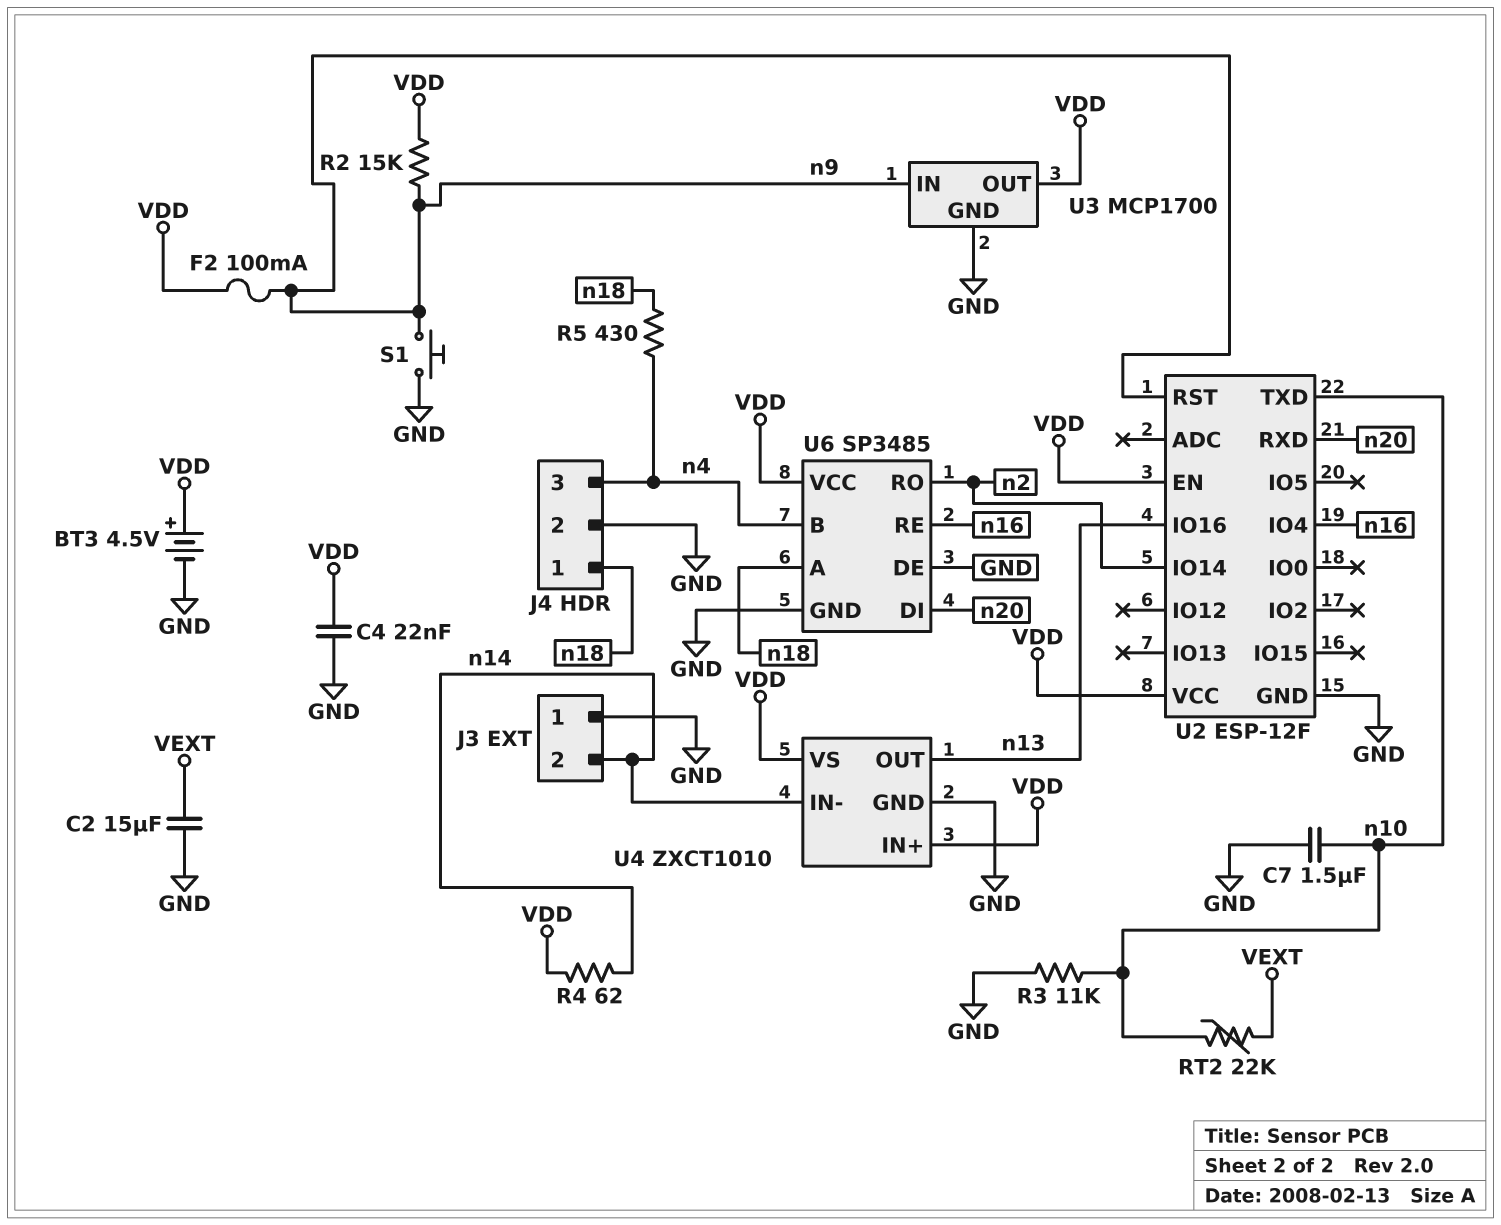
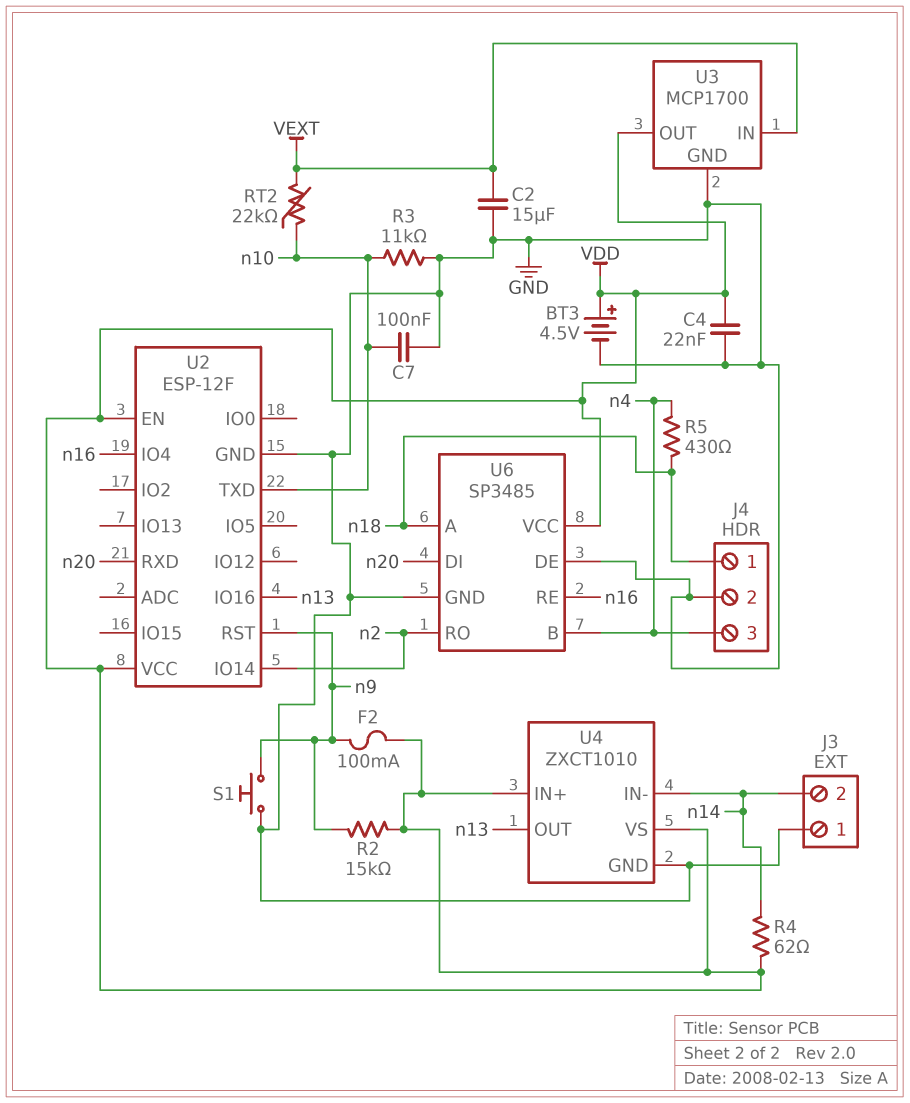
C7: 1.5uF (GND, n10) -> 100nF (GND, n10)
U3 pin IN: n9 -> VEXT

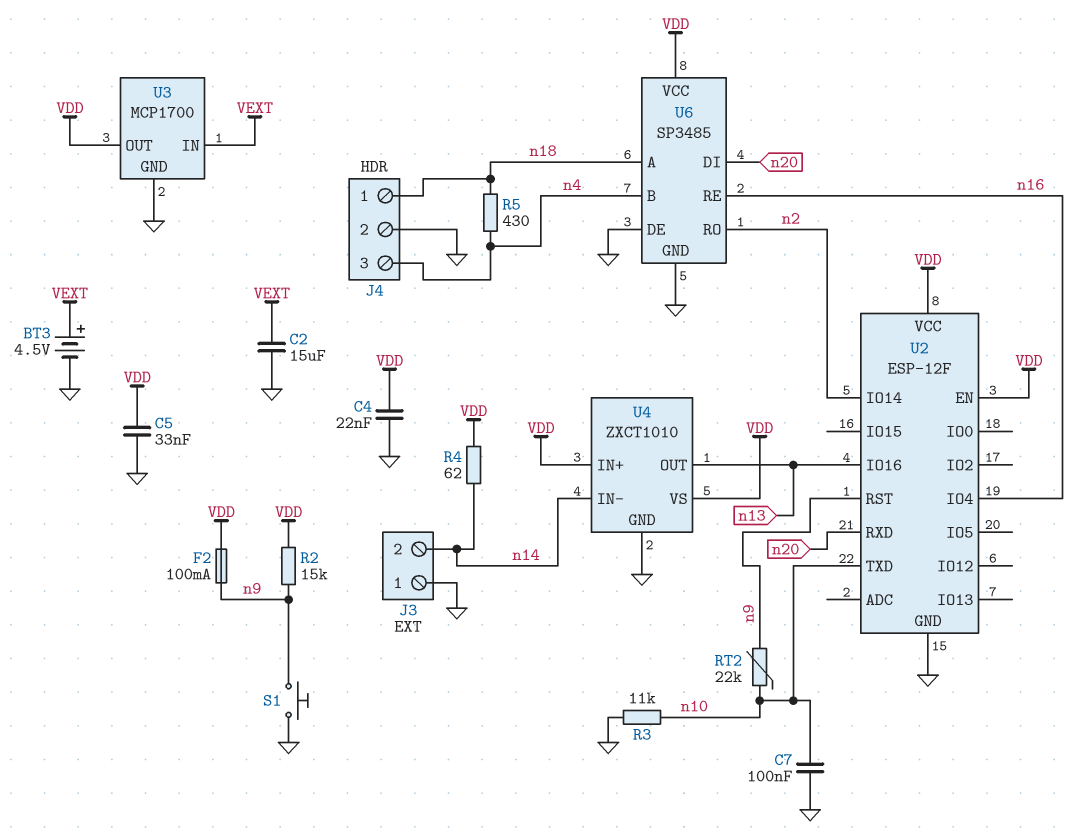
BT3: 4.5V (plus VDD, minus GND) -> 4.5V (plus VEXT, minus GND)
C5: none -> 33nF (GND, VDD)
RT2: 22k (VEXT, n10) -> 22k (n9, n10)

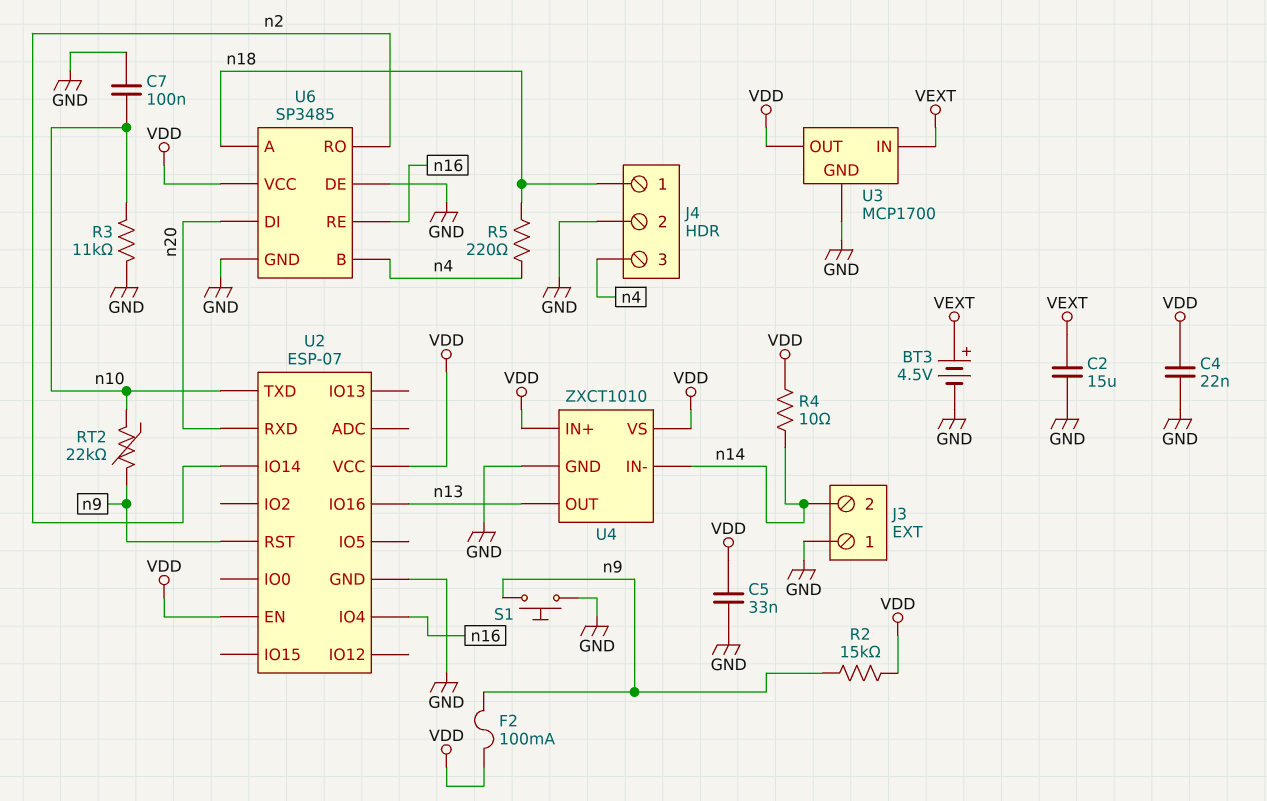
R4: 62 (VDD, n14) -> 10 (VDD, n14)
R5: 430 (n4, n18) -> 220 (n4, n18)
U2: ESP-12F -> ESP-07

